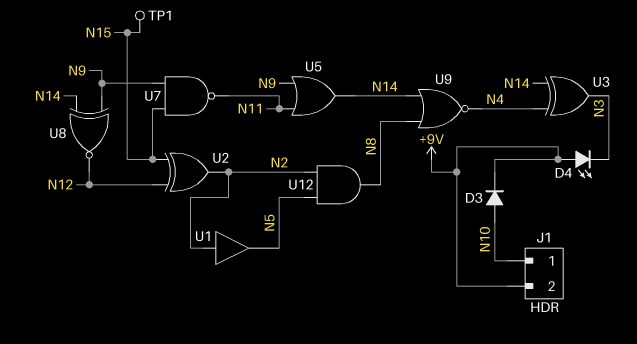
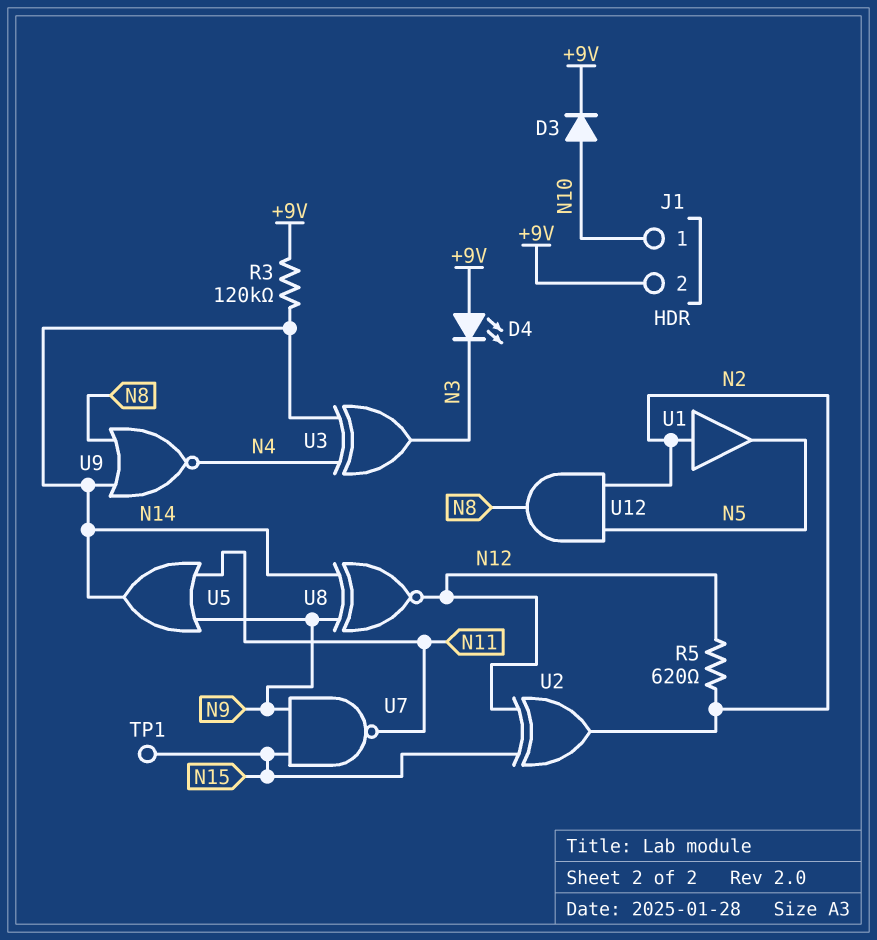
R3: none -> 120k (+9V, N14)
R5: none -> 620 (N2, N12)

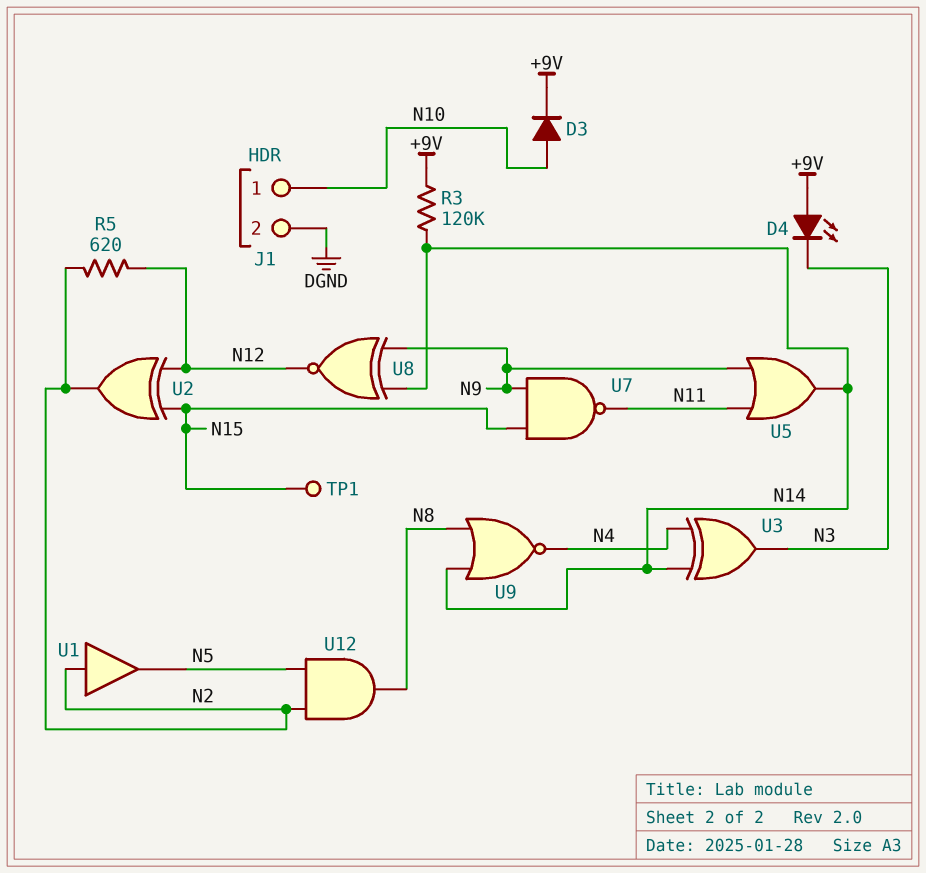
J1 pin 2: +9V -> DGND

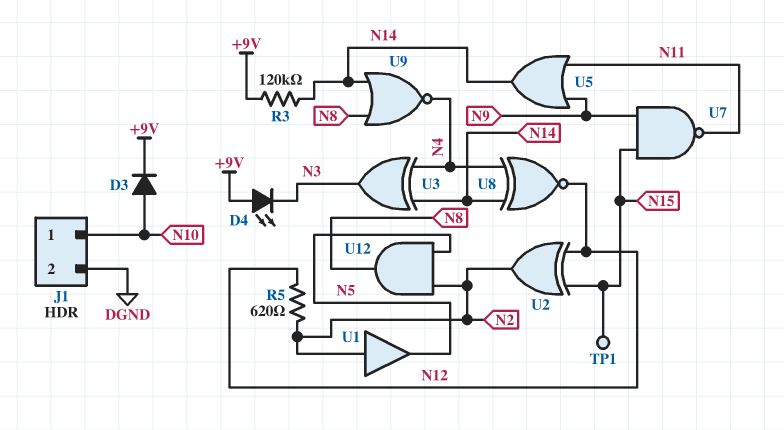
U8: XNOR (in N9, in N14, out N12) -> XNOR (in N4, in N14, out N12)

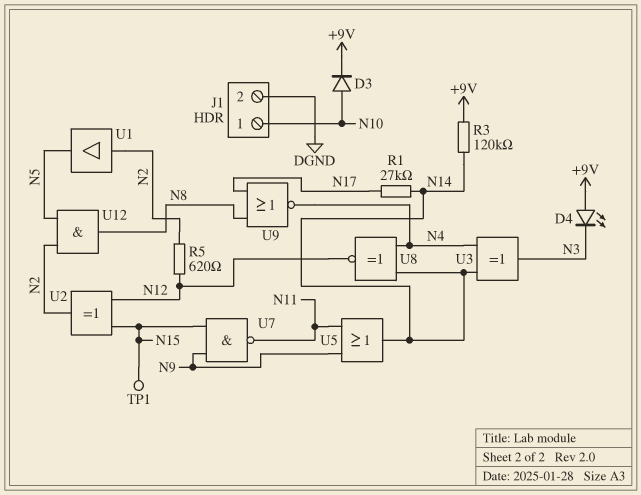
R1: none -> 27k (N14, N17)
U9: NOR (in N8, in N14, out N4) -> NOR (in N8, in N17, out N4)

